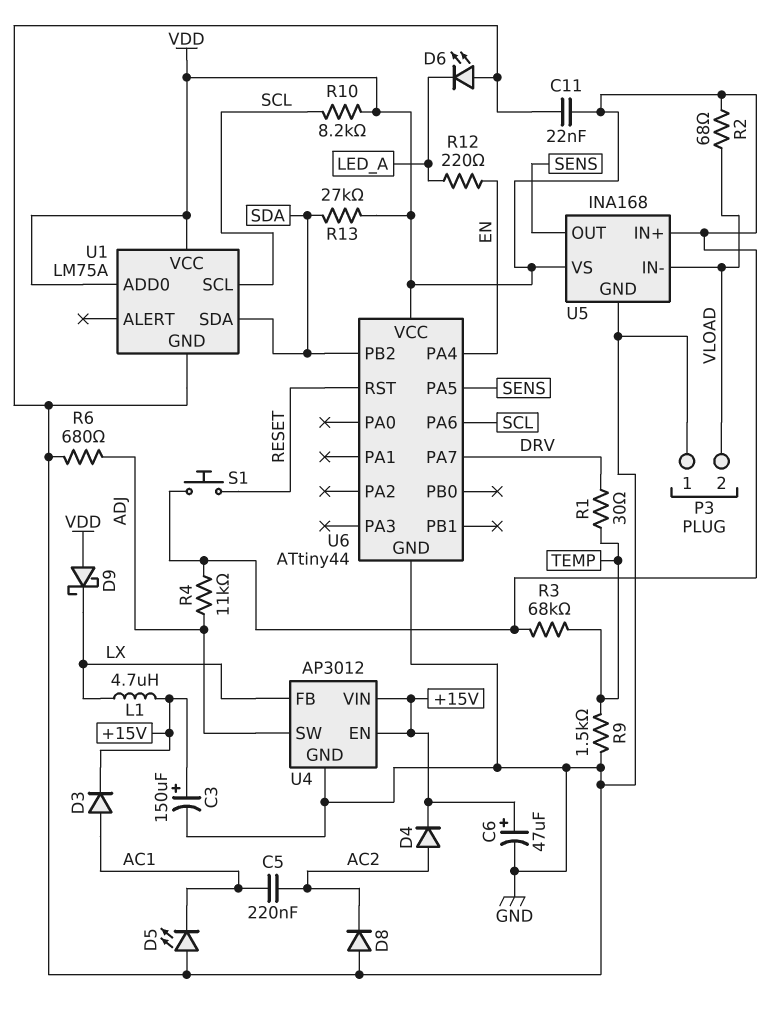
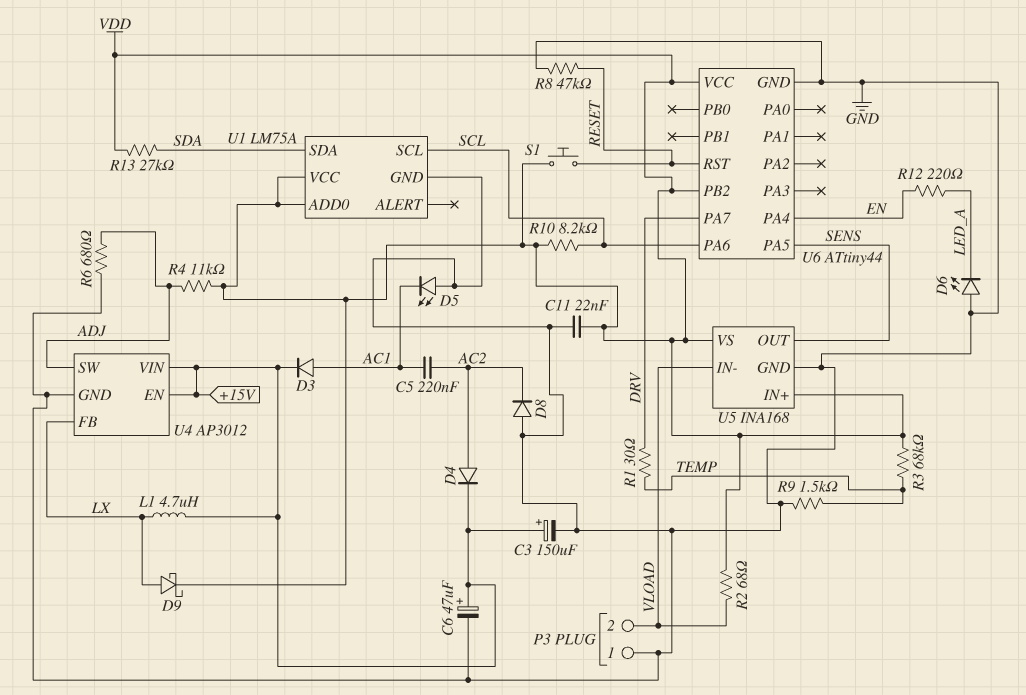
D9: schottky (A VDD, K LX) -> schottky (A LX, K VDD)
R8: none -> 47k (GND, RESET)
U6 pin PB2: SDA -> VDD

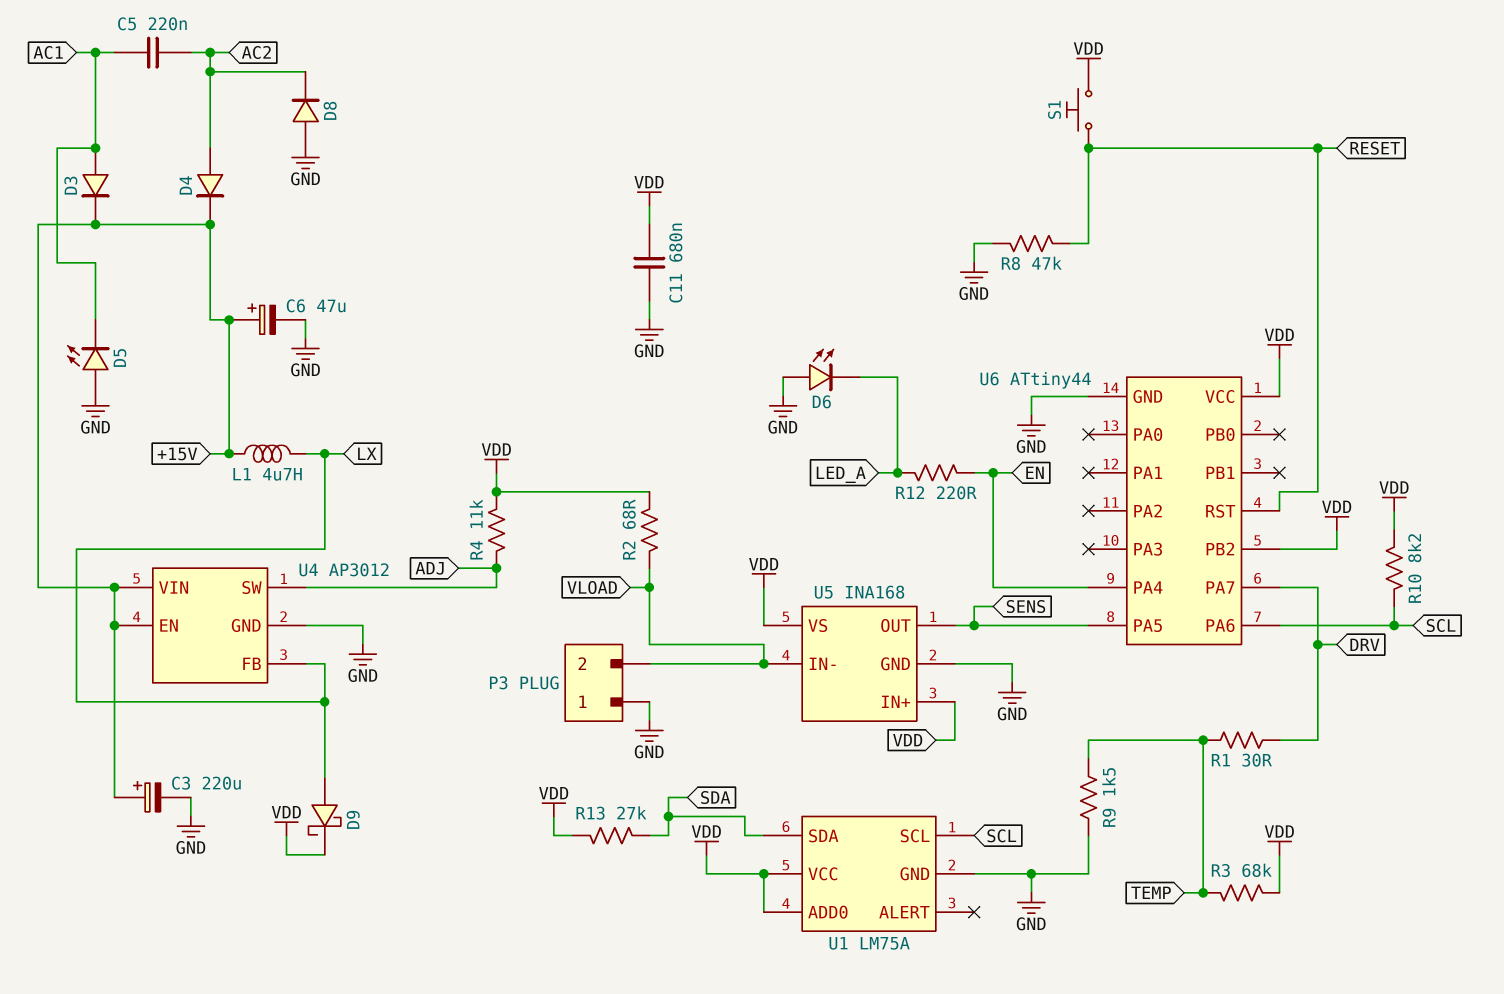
C3: 150uF (plus +15V, minus GND) -> 220uF (plus +15V, minus GND)
C11: 22nF (GND, VDD) -> 680nF (GND, VDD)
R6: 680 (ADJ, GND) -> none

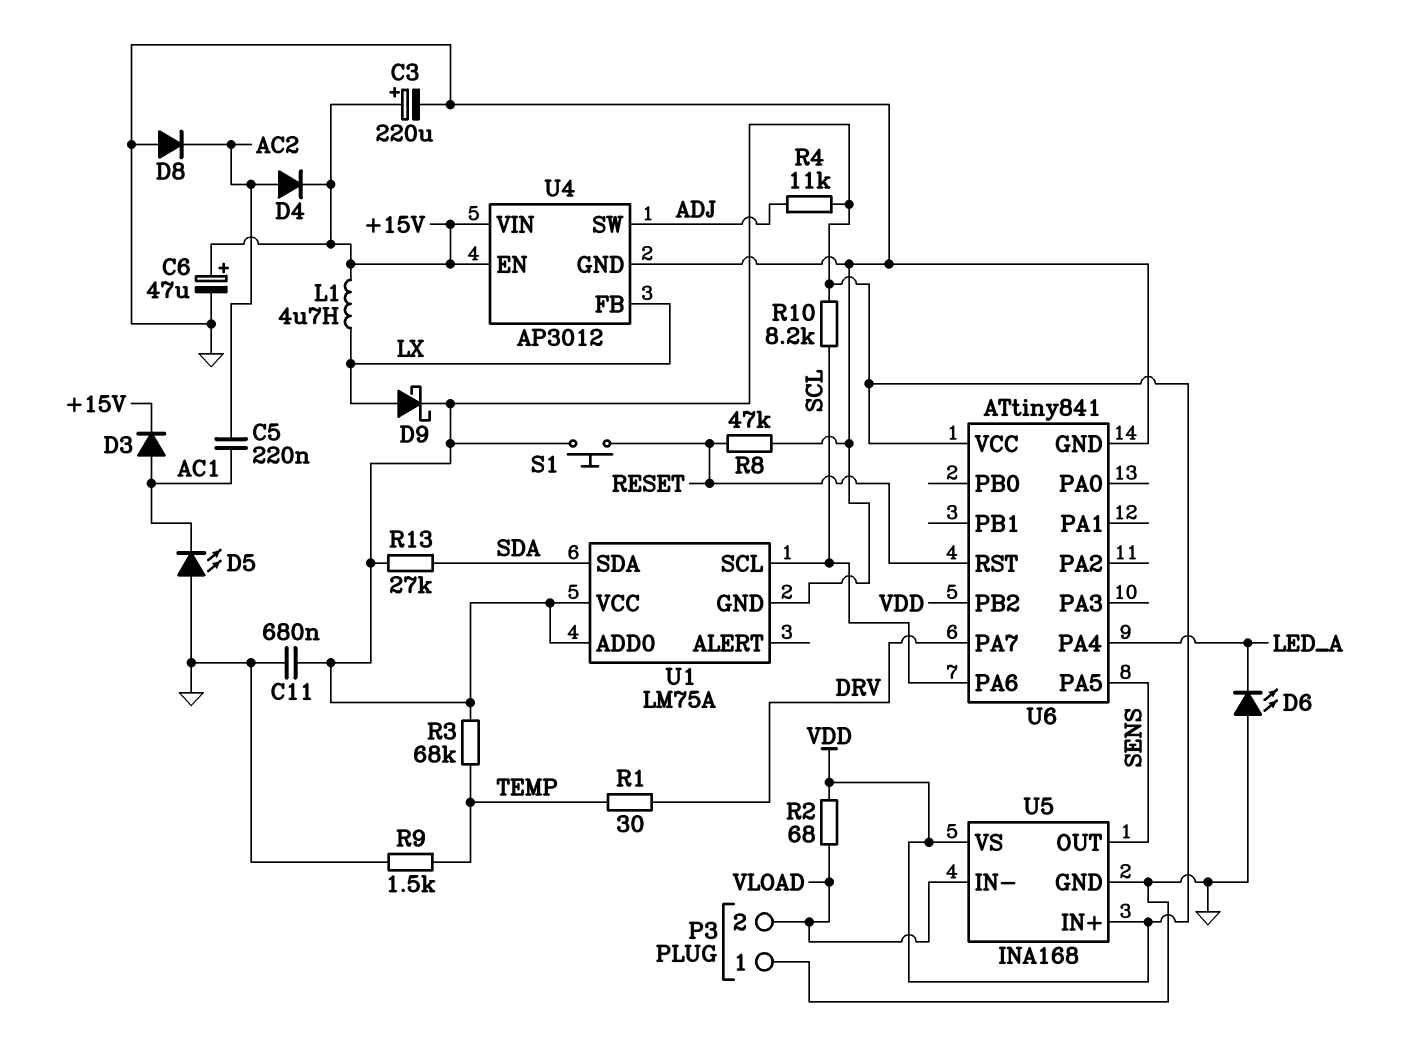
R12: 220 (EN, LED_A) -> none
U6: ATtiny44 -> ATtiny841
U6 pin PA4: EN -> LED_A

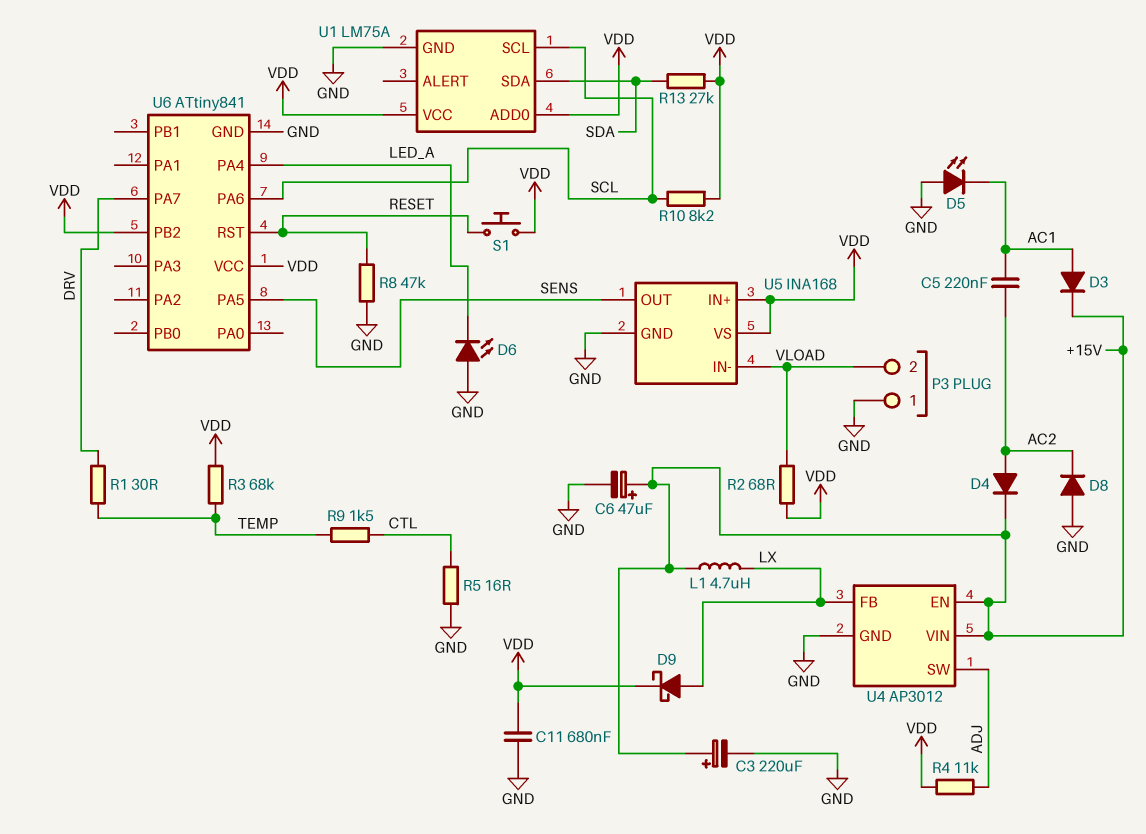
R5: none -> 16 (CTL, GND)
R9: 1.5k (GND, TEMP) -> 1.5k (CTL, TEMP)

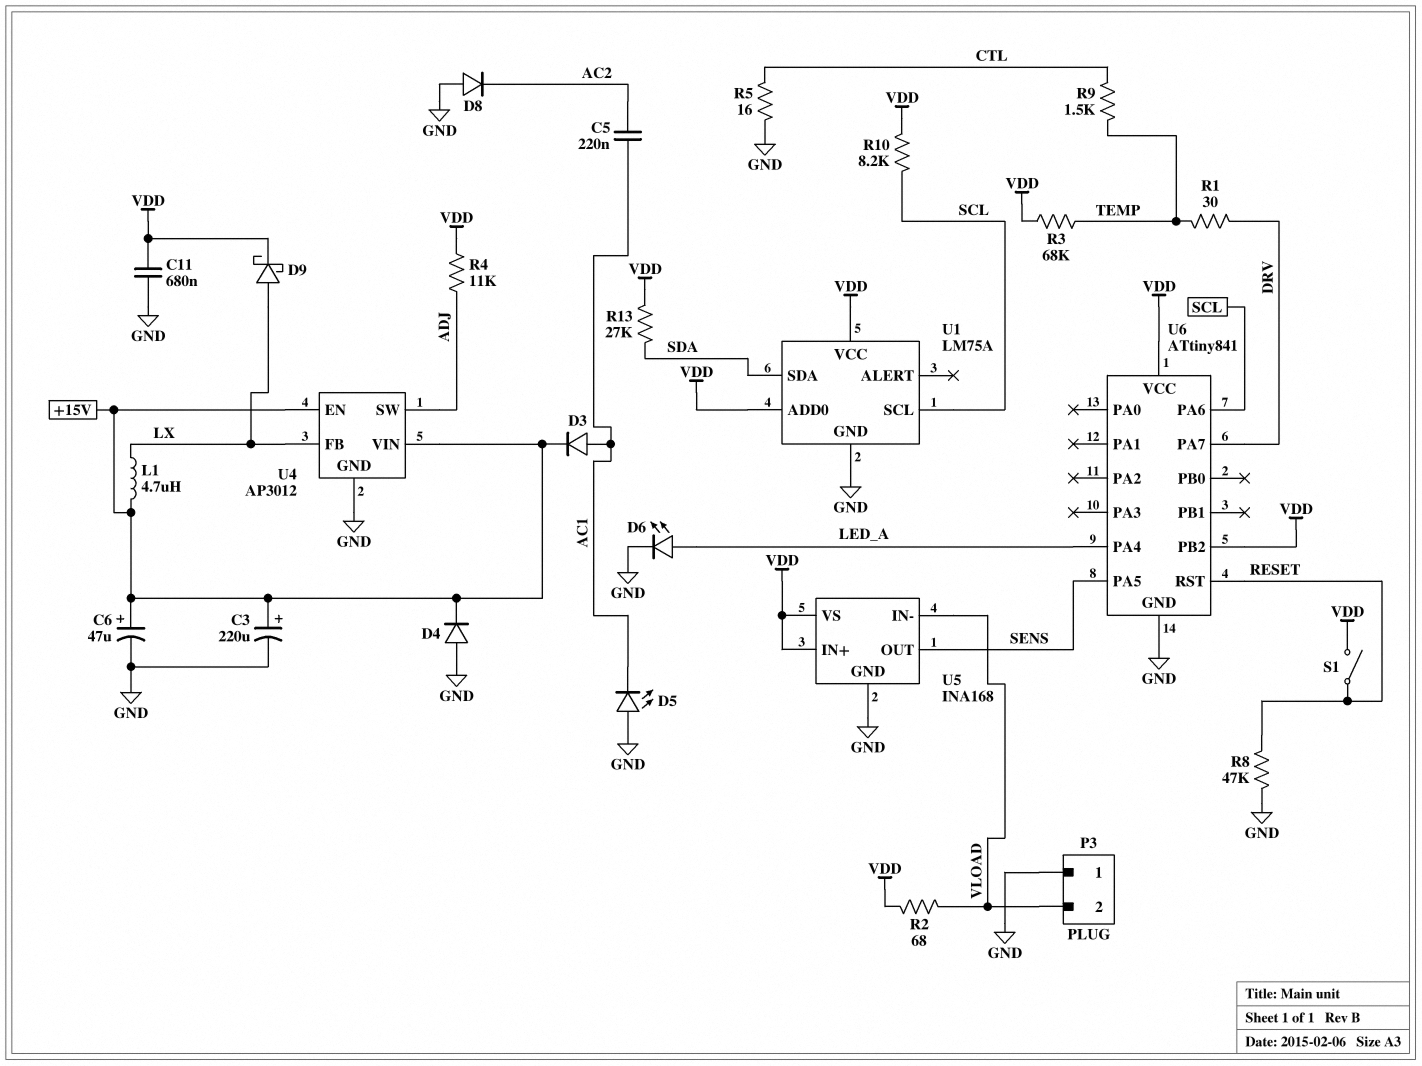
D4: diode (A AC2, K +15V) -> diode (A GND, K +15V)
D6: LED (A GND, K LED_A) -> LED (A LED_A, K GND)
S1: button (RESET, VDD) -> switch (RESET, VDD)

